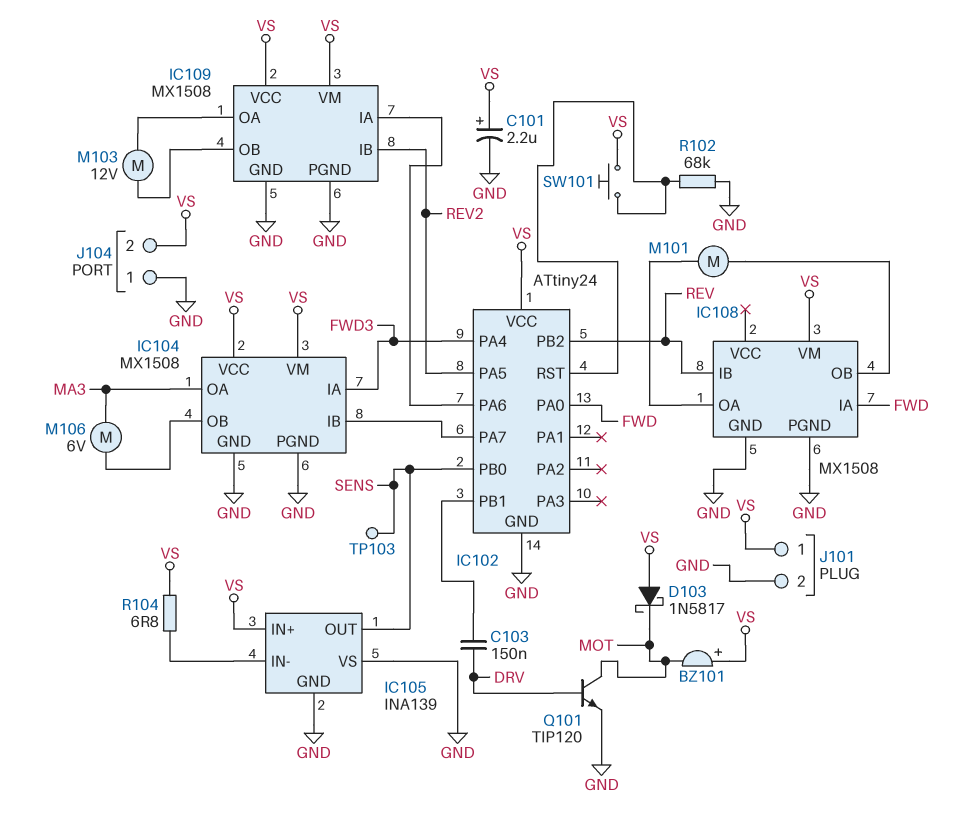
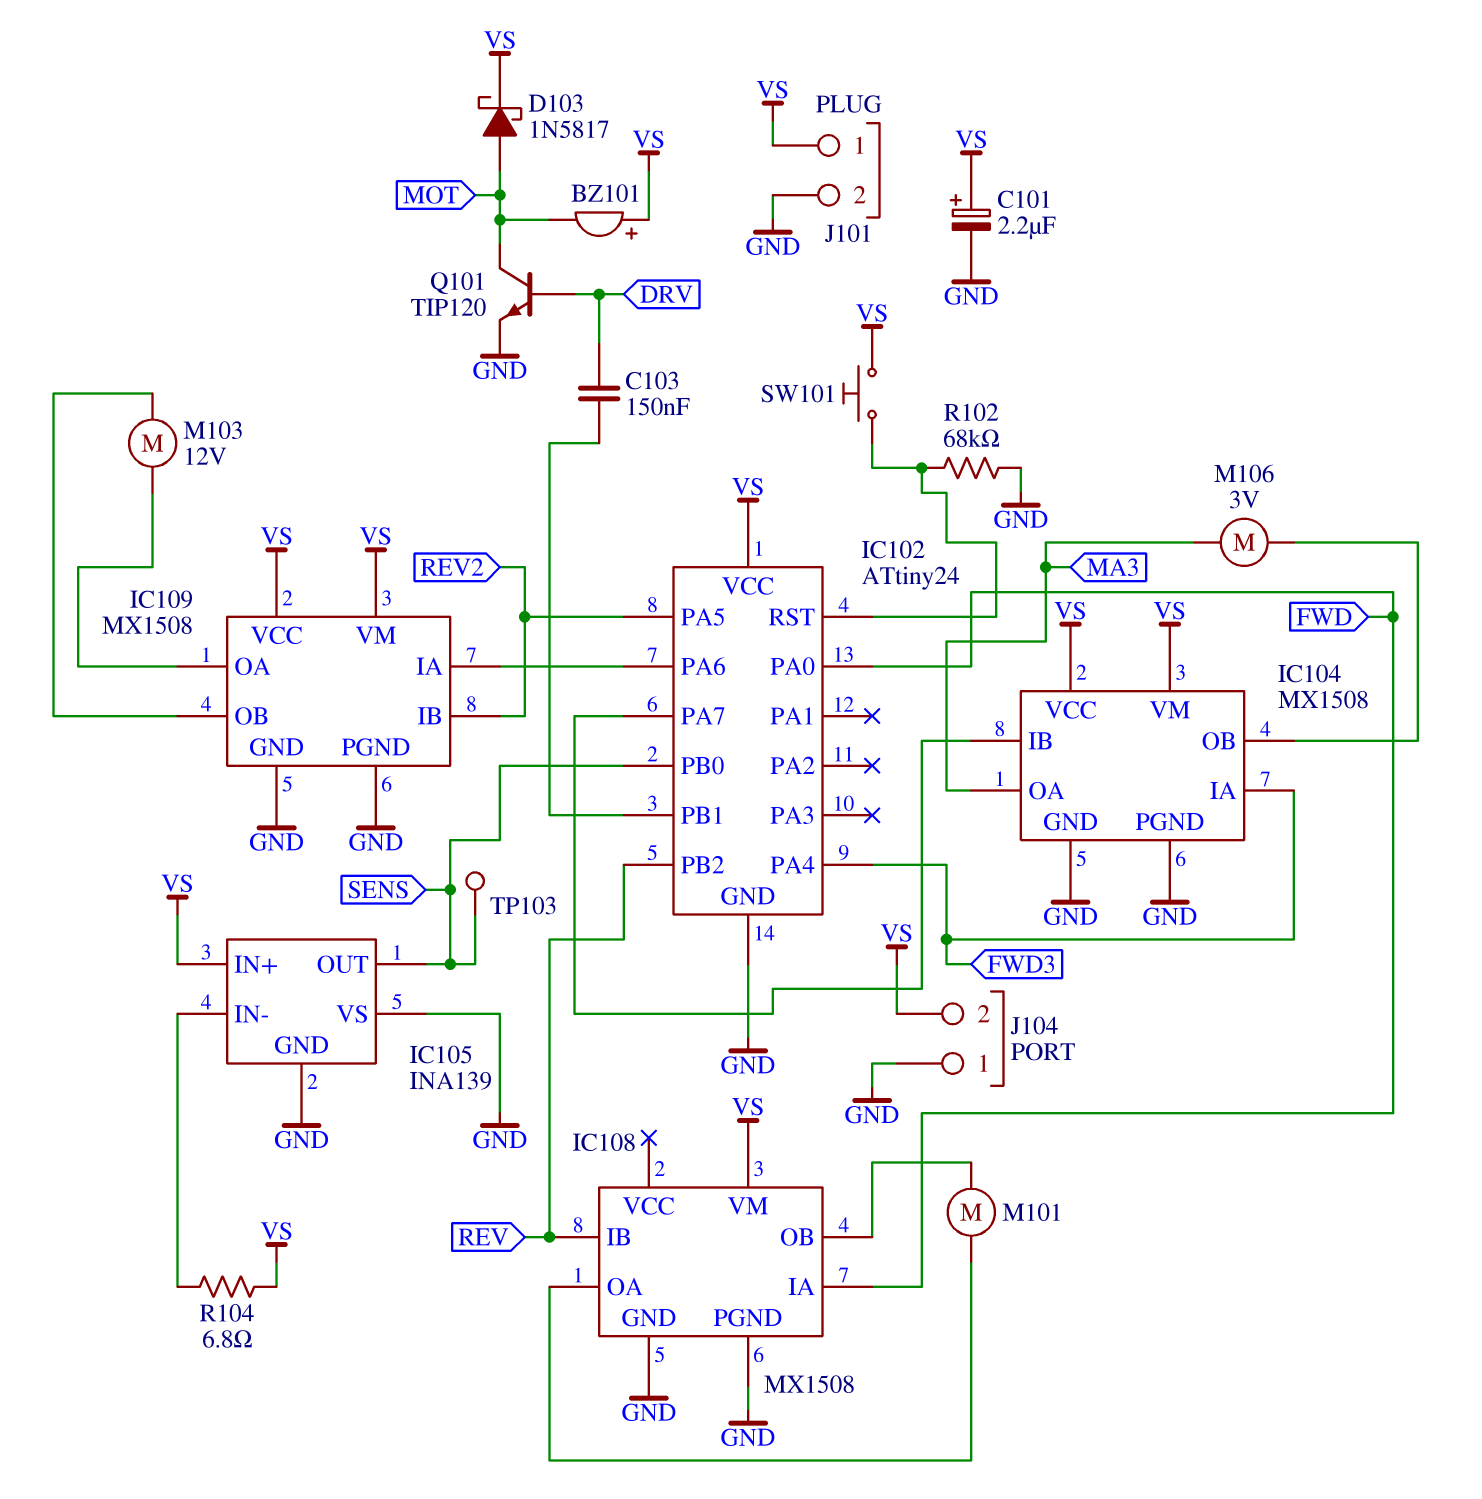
D103: schottky 1N5817 (A VS, K MOT) -> schottky 1N5817 (A MOT, K VS)
M106: motor 6V (IC104/OB, MA3) -> motor 3V (IC104/OB, MA3)

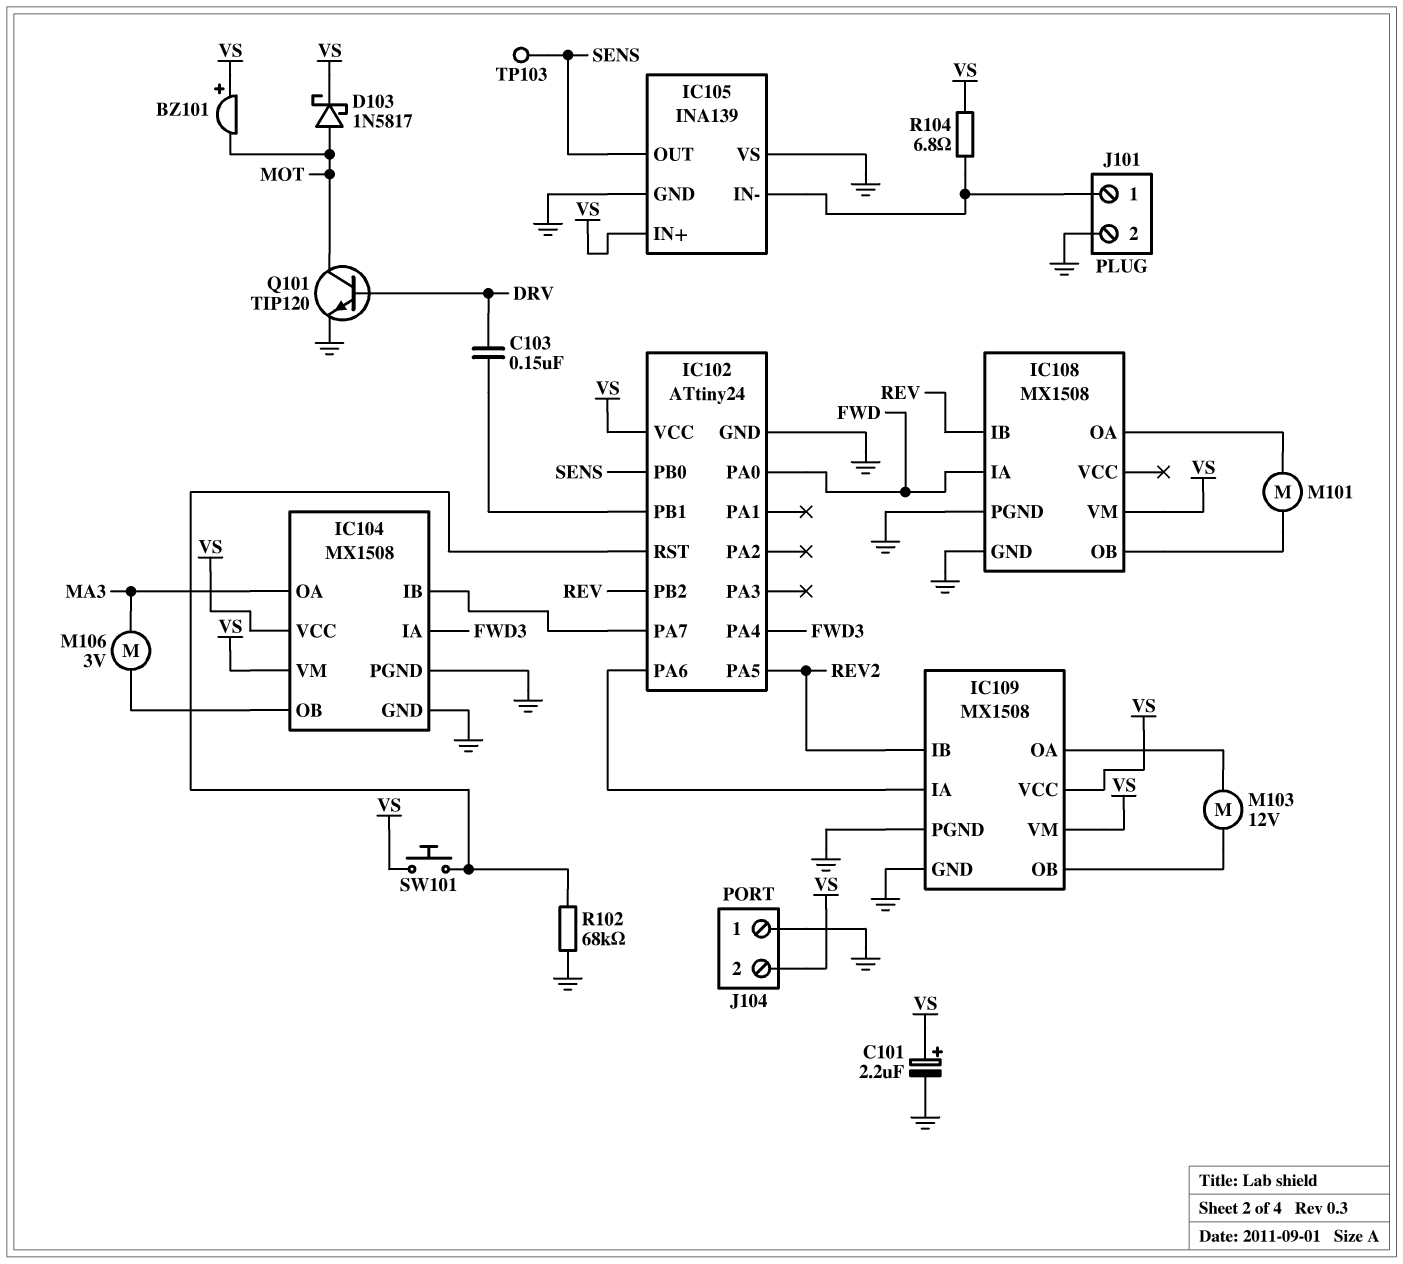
J101 pin 1: VS -> IC105/IN-

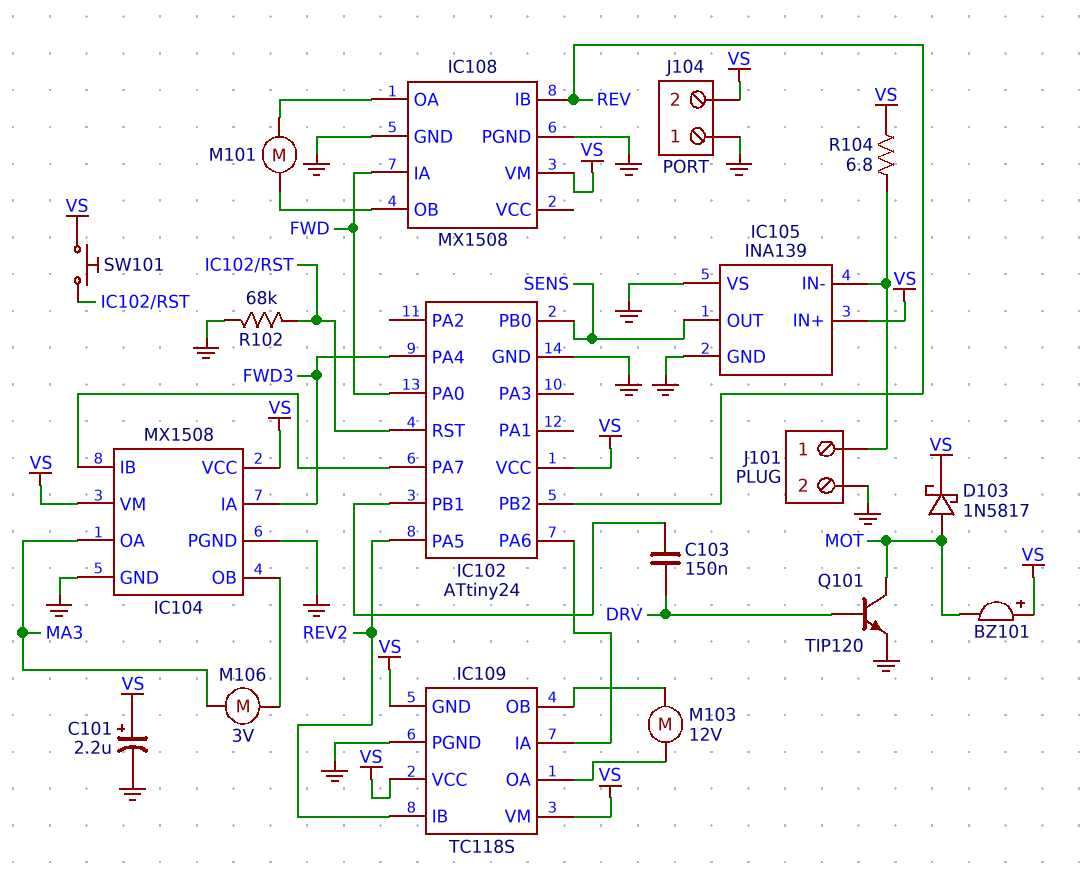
IC109: MX1508 -> TC118S
IC109 pin GND: GND -> VS
TP103: test point (SENS) -> none

